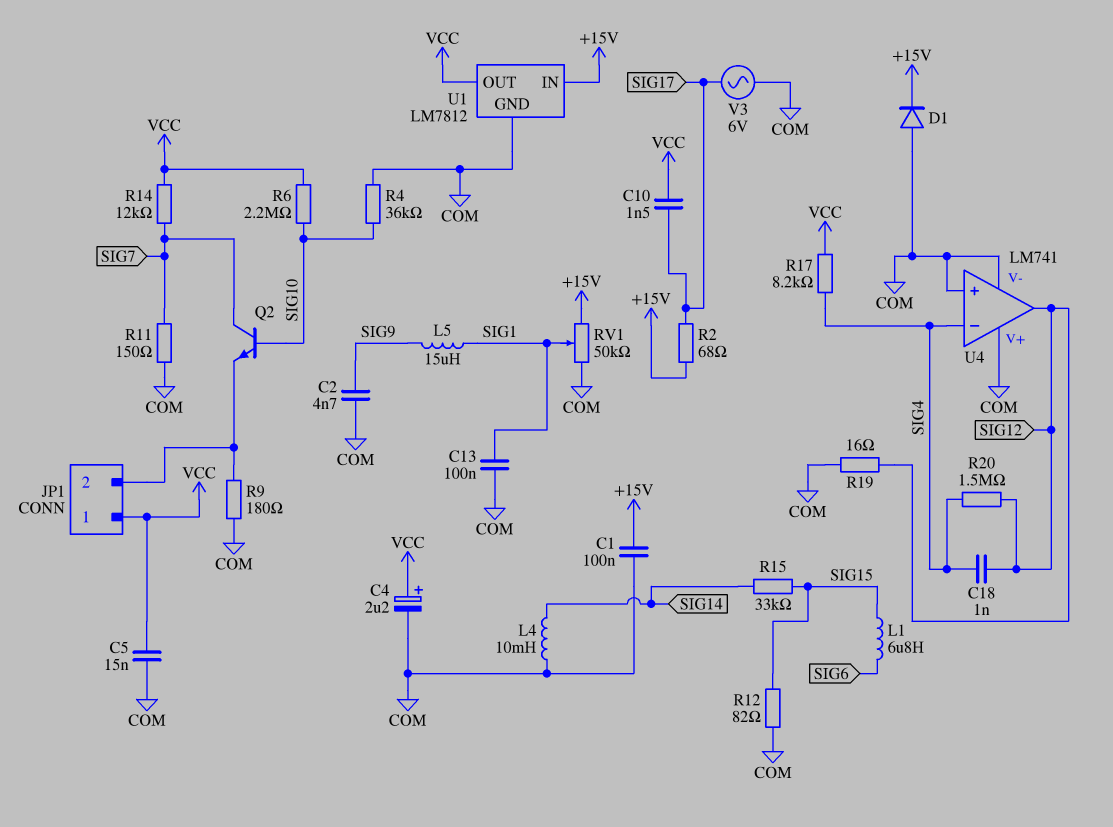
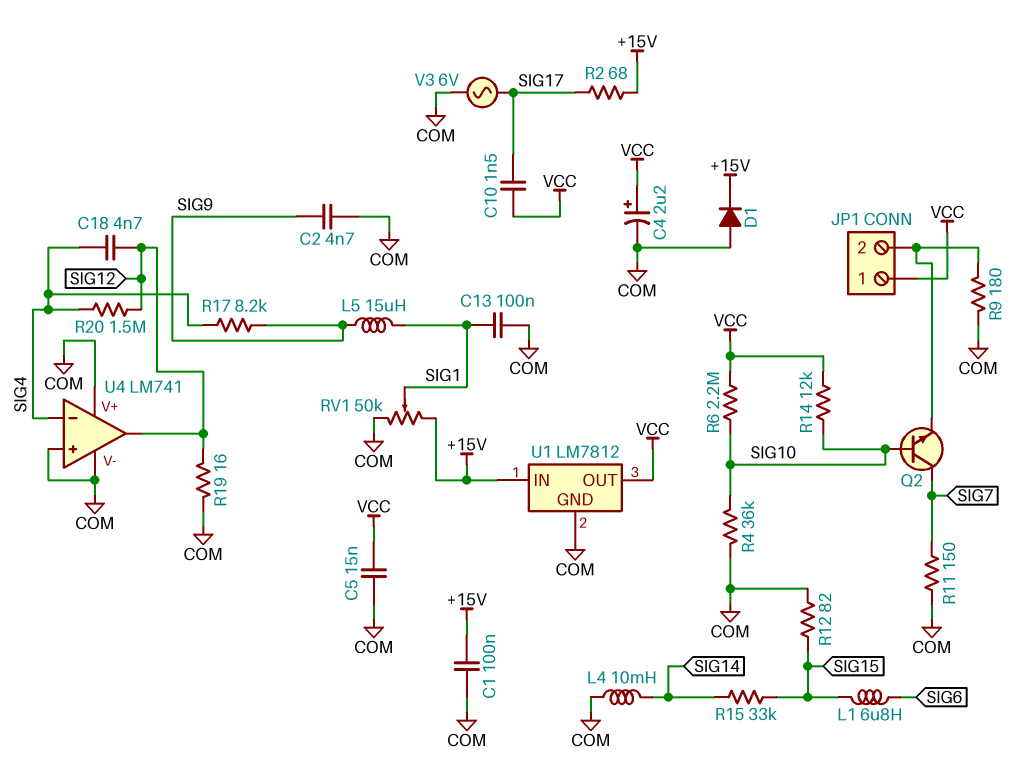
C18: 1nF (SIG4, SIG12) -> 4.7nF (SIG4, SIG12)
R14: 12k (SIG7, VCC) -> 12k (SIG10, VCC)
R17: 8.2k (SIG4, VCC) -> 8.2k (SIG4, SIG9)

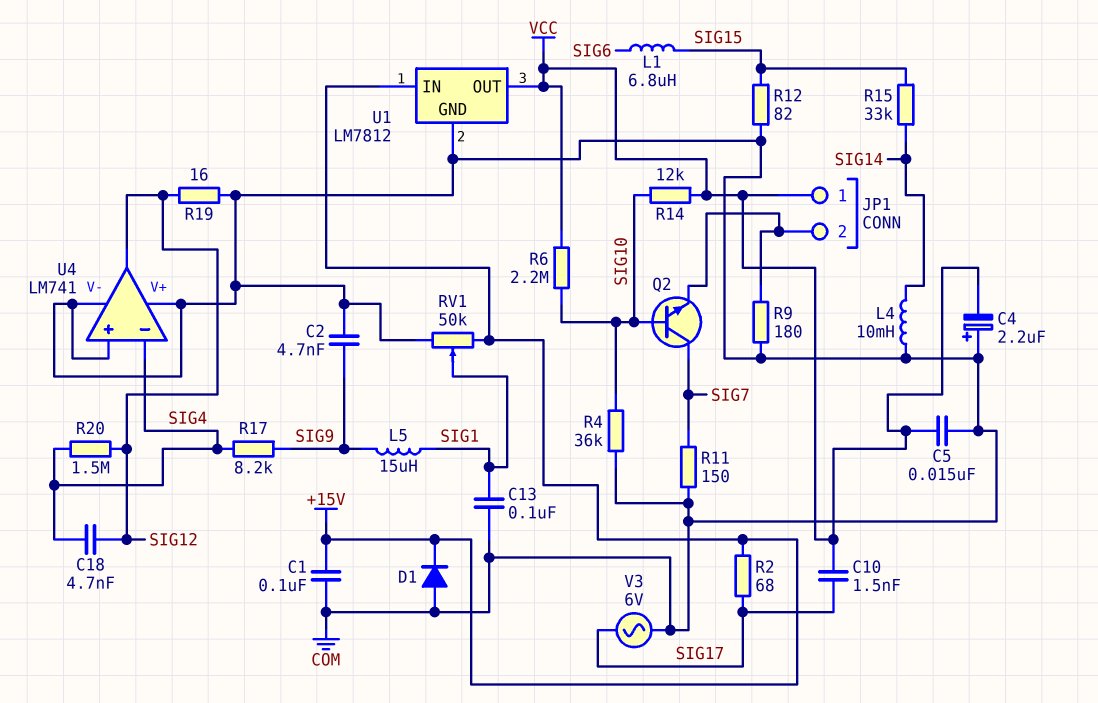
C4: 2.2uF (plus VCC, minus COM) -> 2.2uF (plus COM, minus VCC)

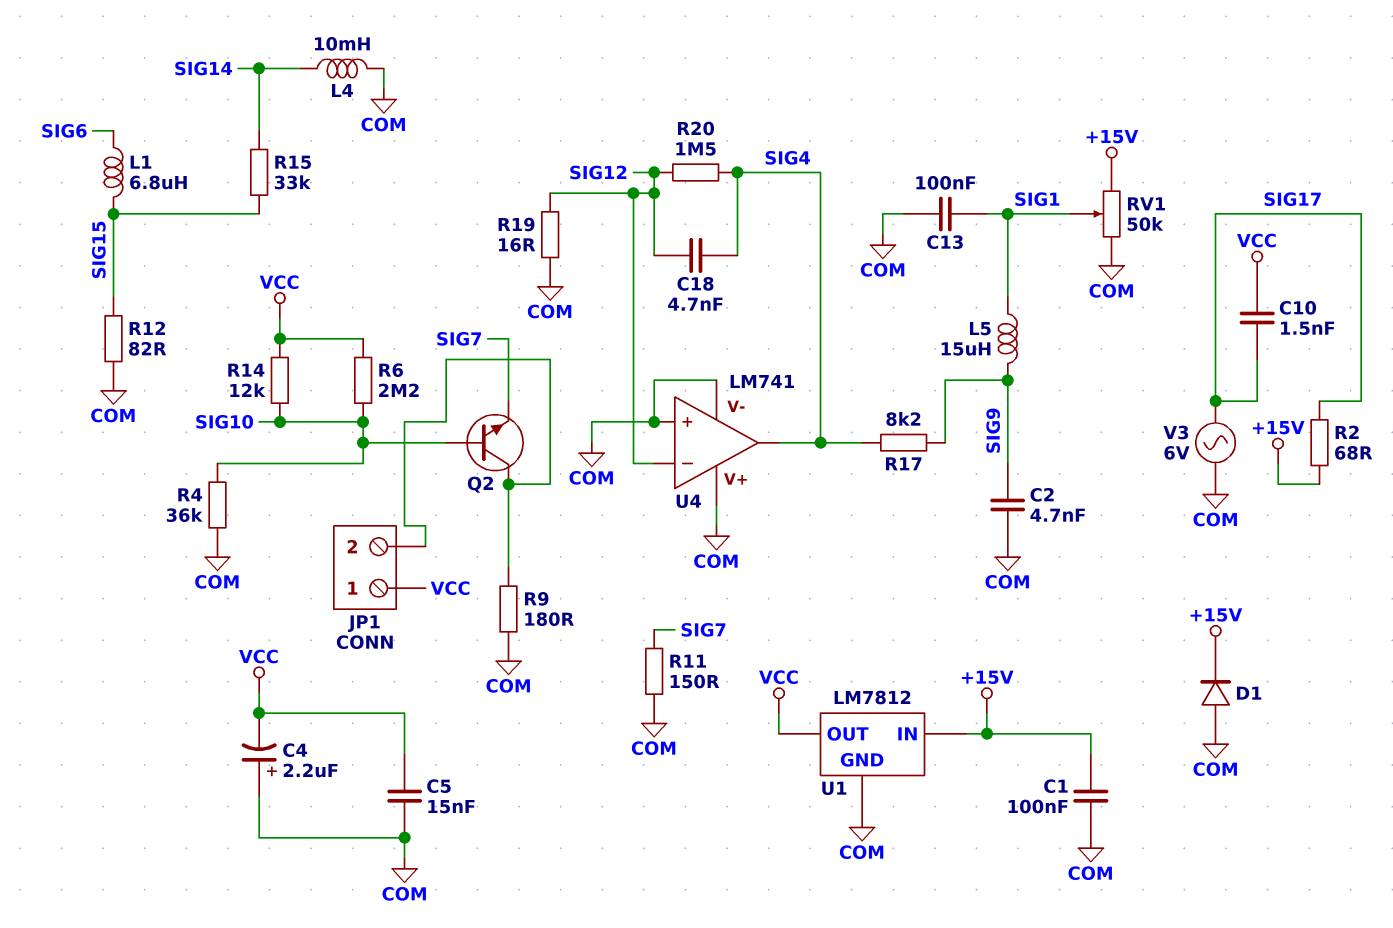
Q2: NPN (B SIG10, C SIG7, E JP1/2) -> NPN (B SIG10, C JP1/2, E SIG7)
U4 pin in-: SIG4 -> SIG12
U4 pin out: SIG12 -> SIG4

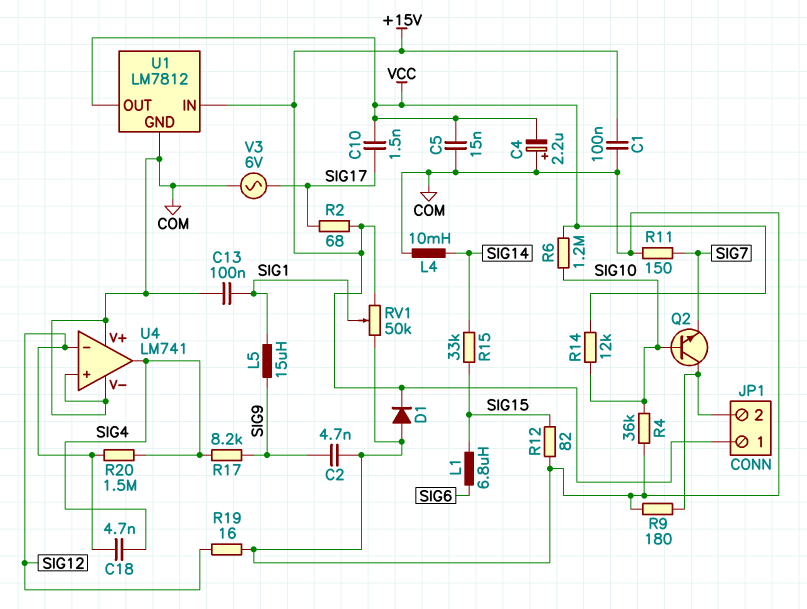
JP1 pin 1: VCC -> +15V
R6: 2.2M (SIG10, VCC) -> 1.2M (SIG10, VCC)

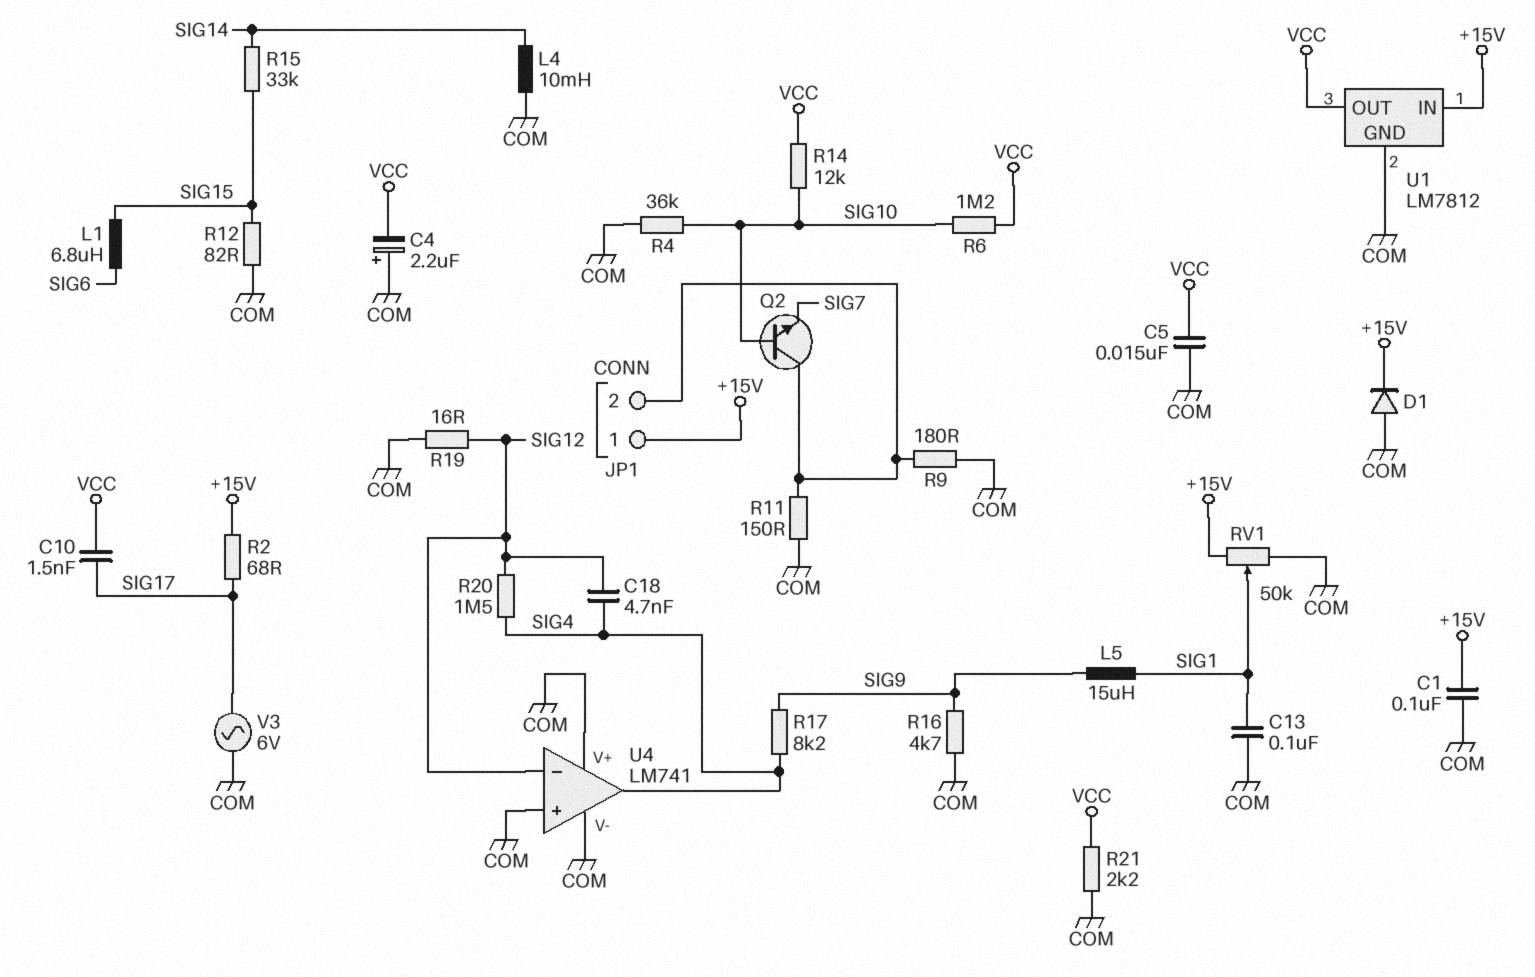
C2: 4.7nF (COM, SIG9) -> none
R11: 150 (COM, SIG7) -> 150 (COM, JP1/2)
R16: none -> 4.7k (COM, SIG9)
R21: none -> 2.2k (COM, VCC)

